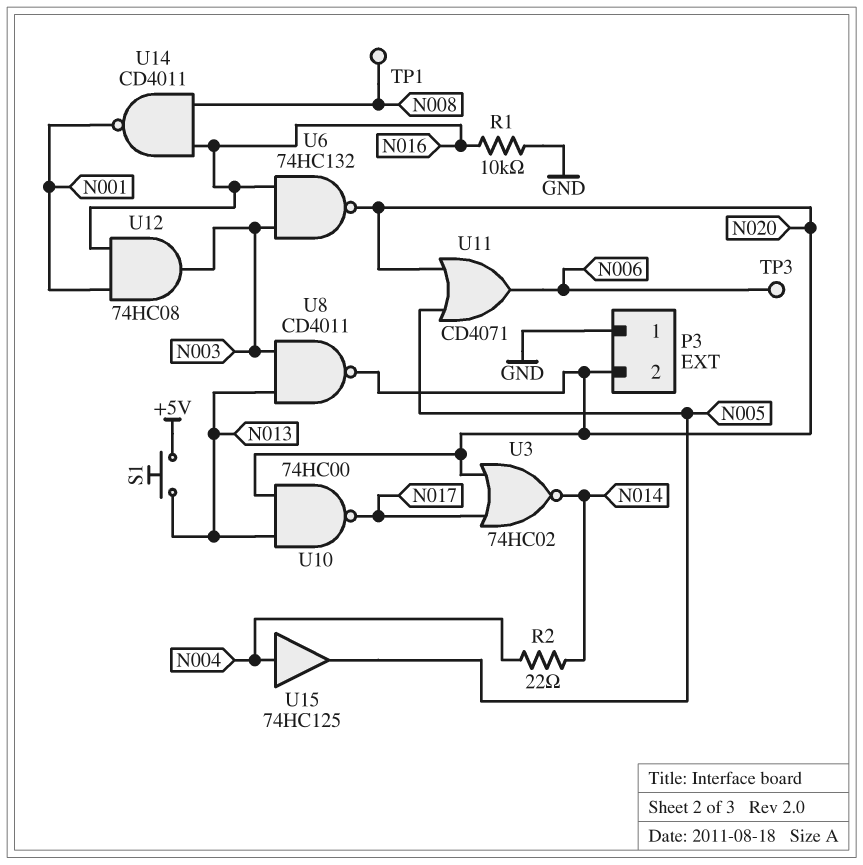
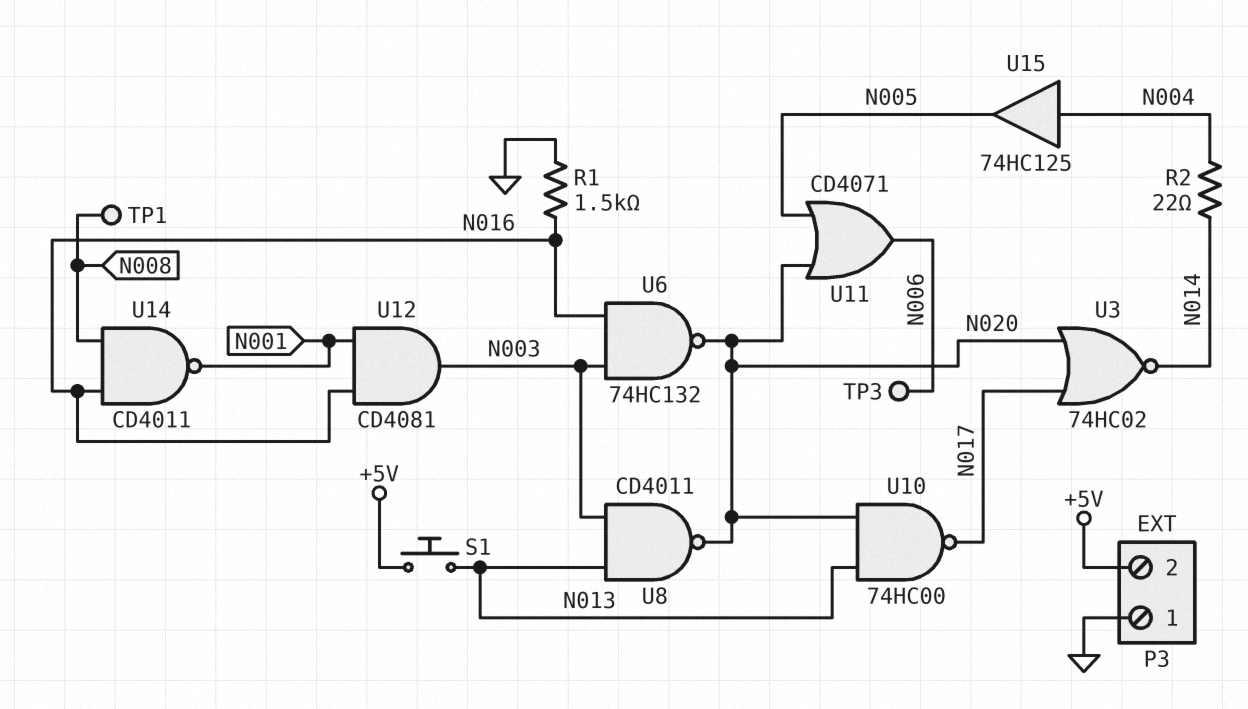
P3 pin 2: N020 -> +5V
R1: 10k (GND, N016) -> 1.5k (GND, N016)
U12: AND 74HC08 (in N001, in N016, out N003) -> AND CD4081 (in N001, in N016, out N003)

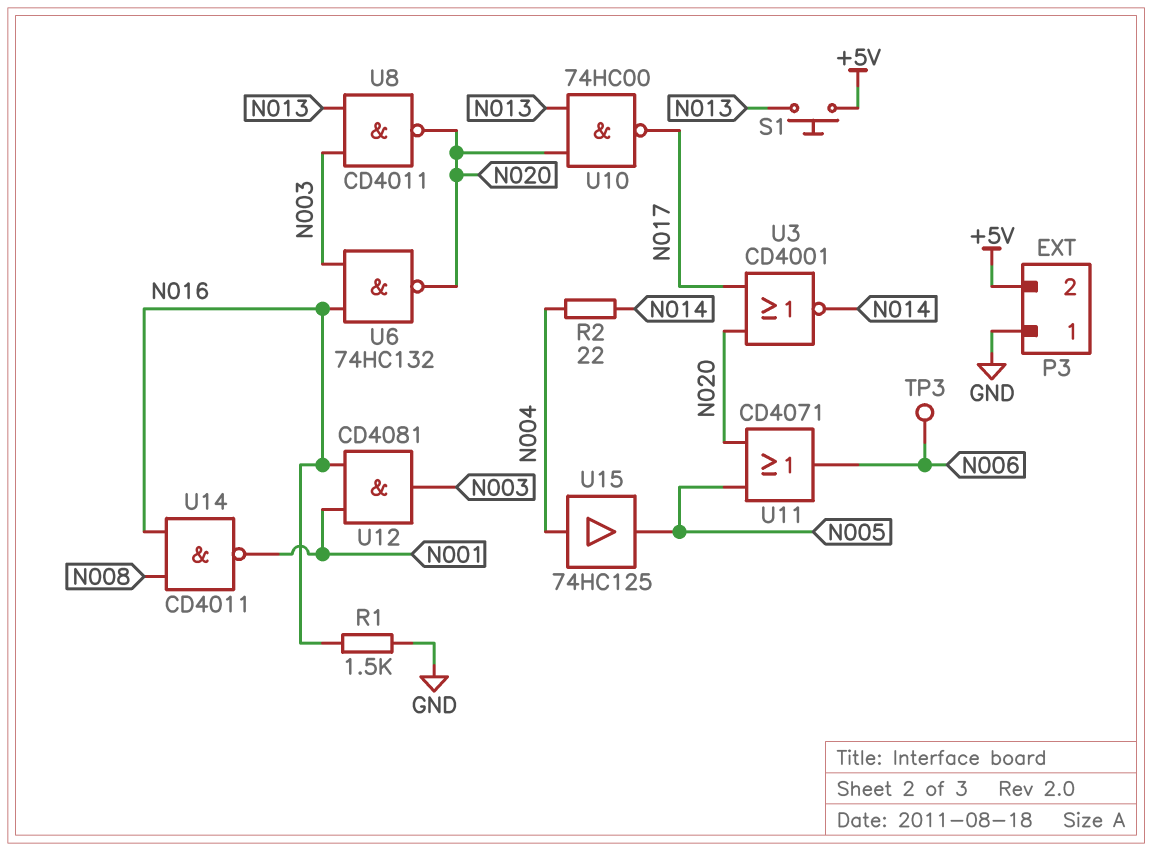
TP1: test point (N008) -> none
U3: NOR 74HC02 (in N017, in N020, out N014) -> NOR CD4001 (in N017, in N020, out N014)

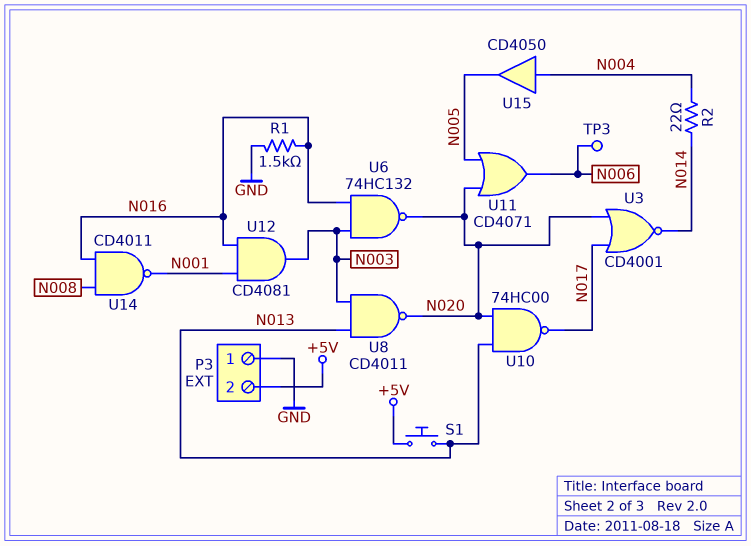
U15: buffer 74HC125 (in N004, out N005) -> buffer CD4050 (in N004, out N005)

